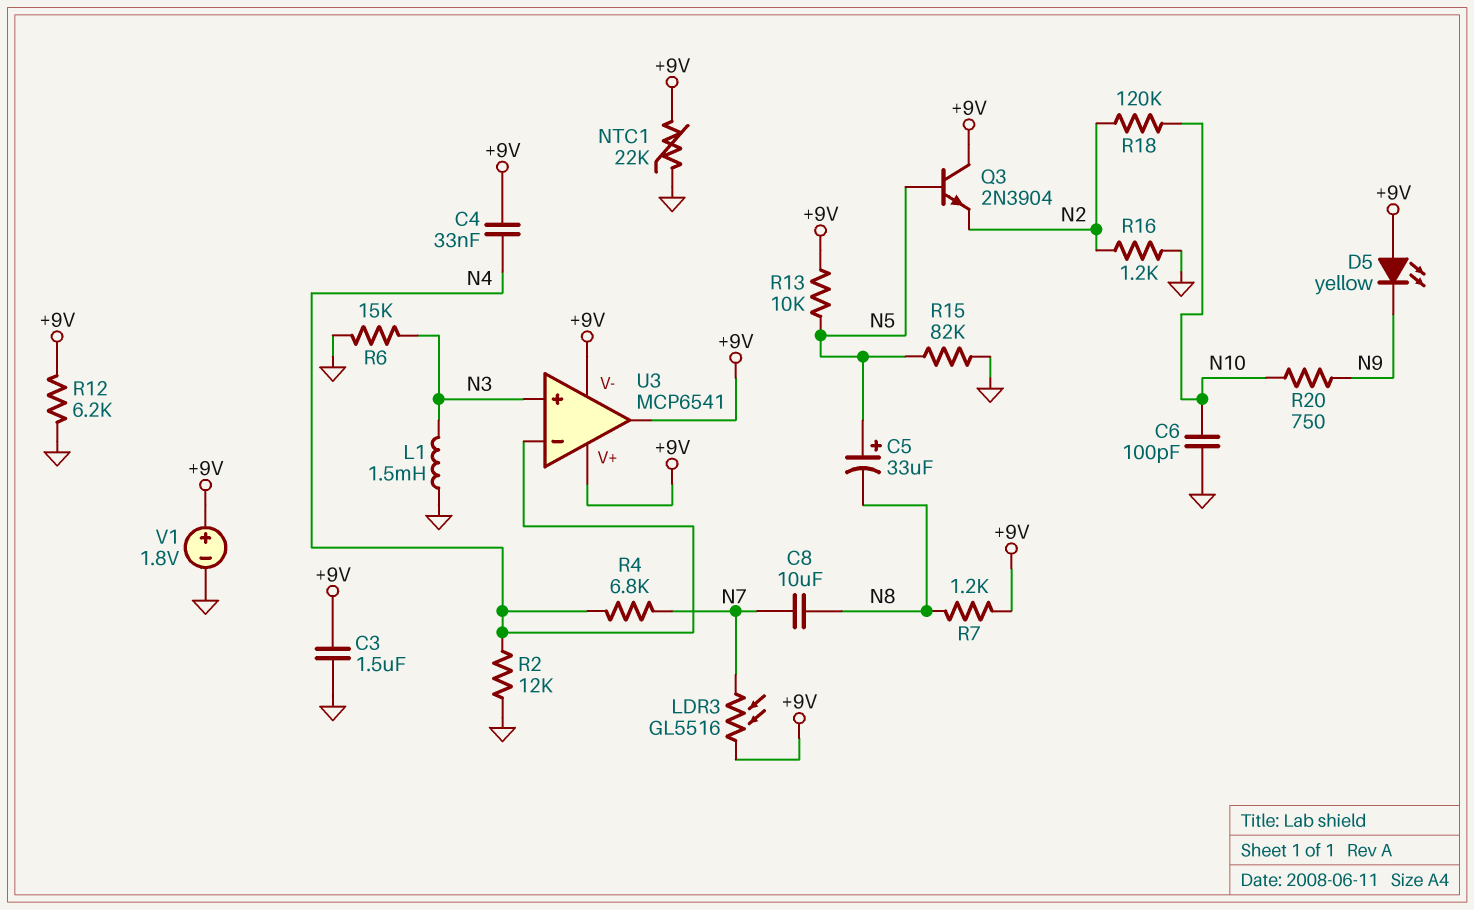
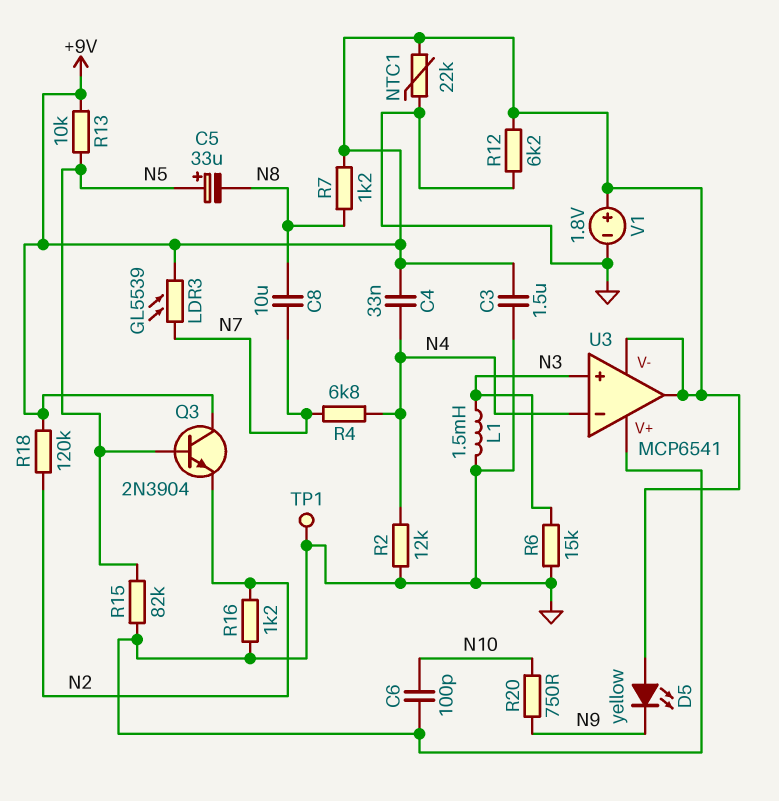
LDR3: GL5516 (+9V, N7) -> GL5539 (+9V, N7)
R18: 120k (N2, N10) -> 120k (+9V, N2)
TP1: none -> test point (GND)
U3 pin V+: +9V -> GND

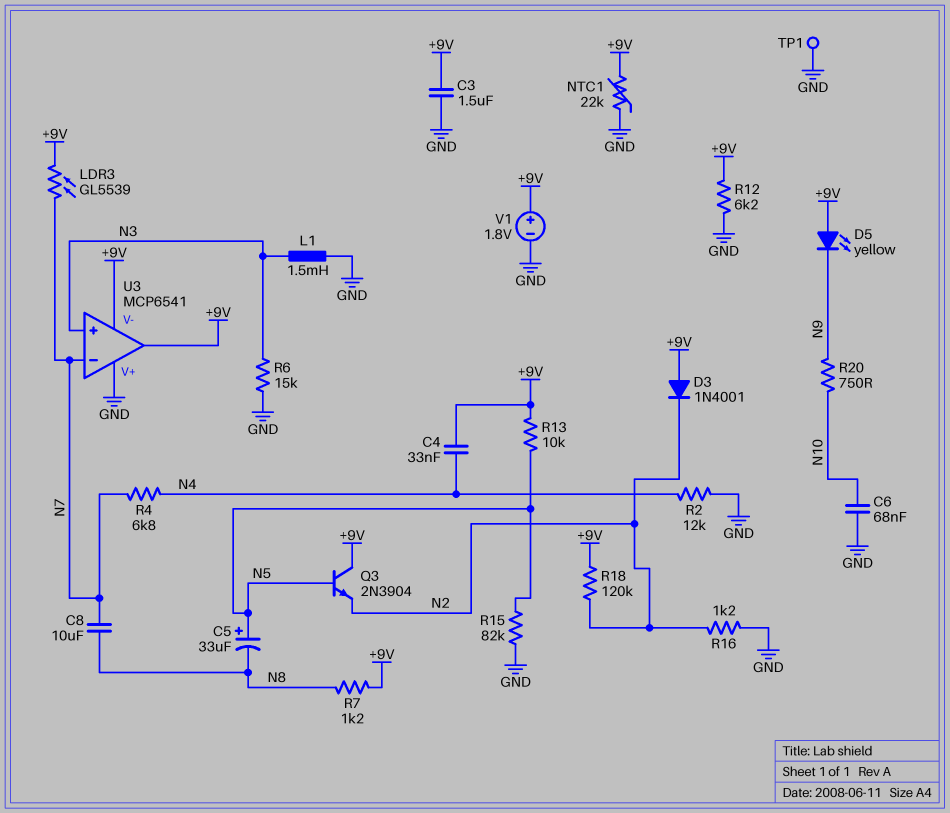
C6: 100pF (GND, N10) -> 68nF (GND, N10)
D3: none -> diode 1N4001 (A +9V, K N2)
U3 pin in-: N4 -> N7

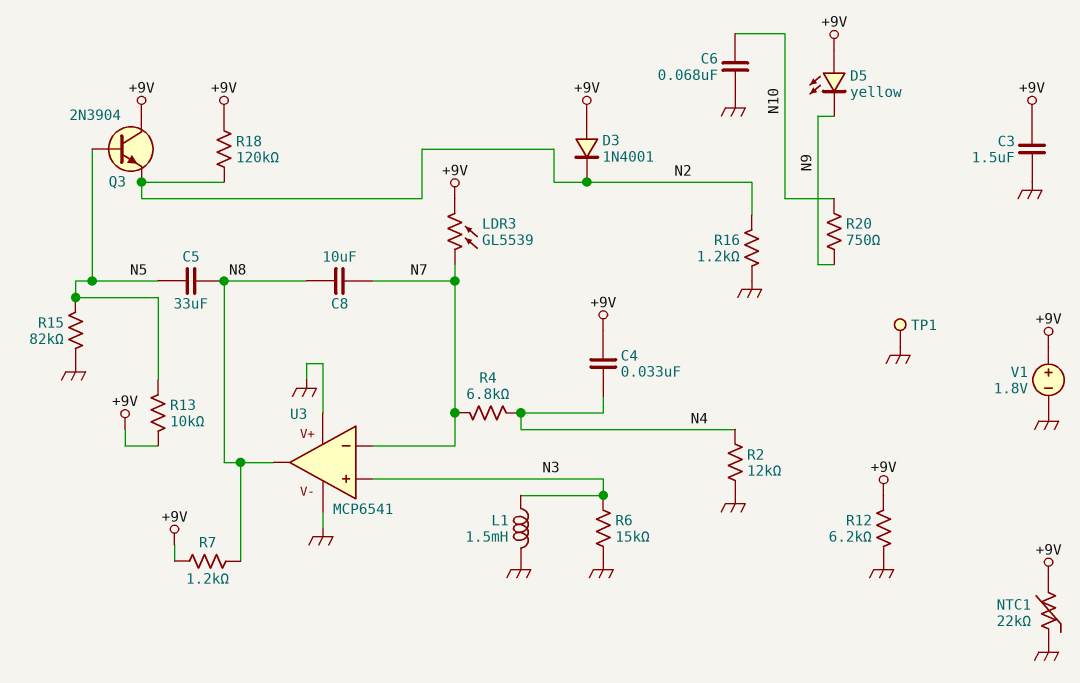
C5: 33uF (plus N5, minus N8) -> 33uF (N5, N8)
U3 pin V-: +9V -> GND
U3 pin out: +9V -> N8

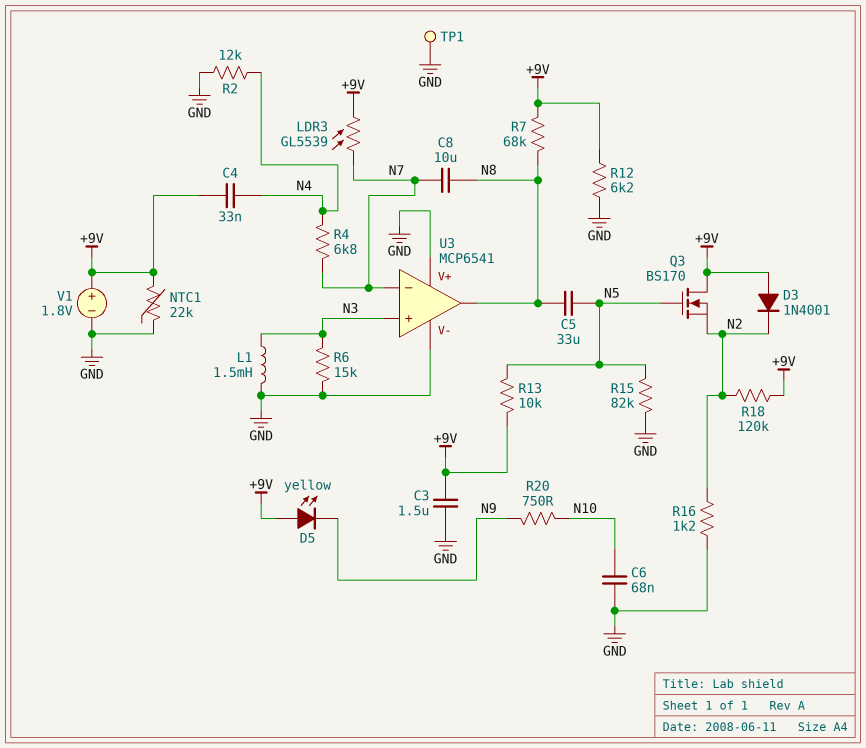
Q3: NPN 2N3904 (B N5, C +9V, E N2) -> NMOS BS170 (G N5, D +9V, S N2)
R7: 1.2k (+9V, N8) -> 68k (+9V, N8)

